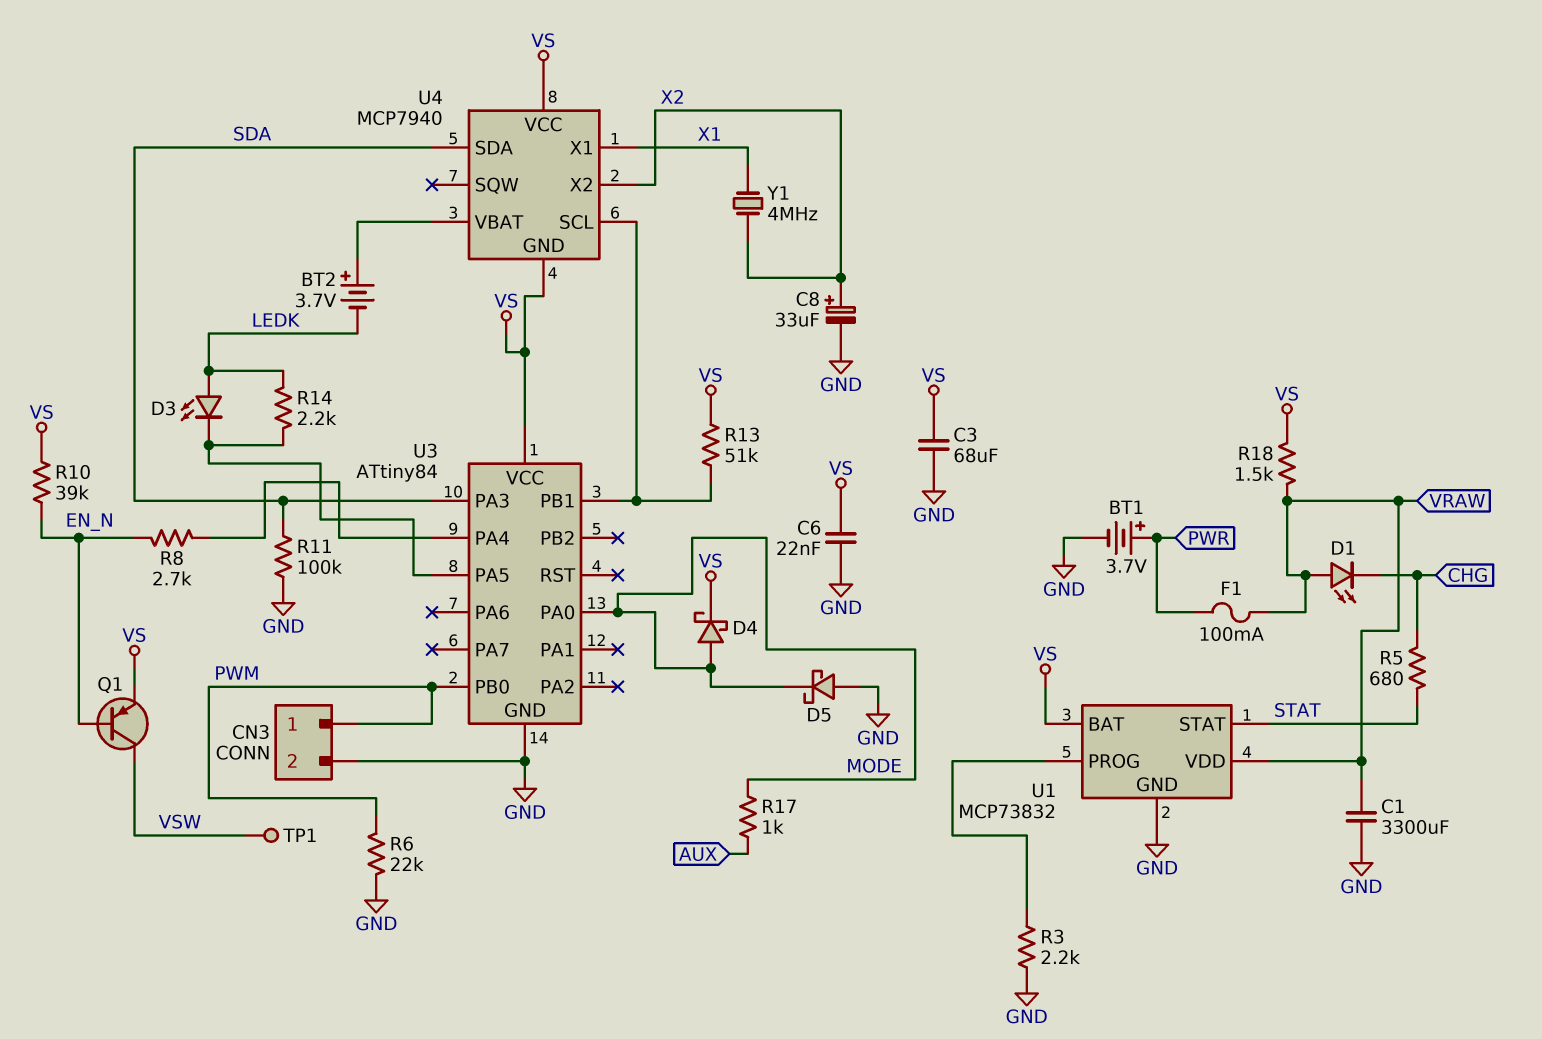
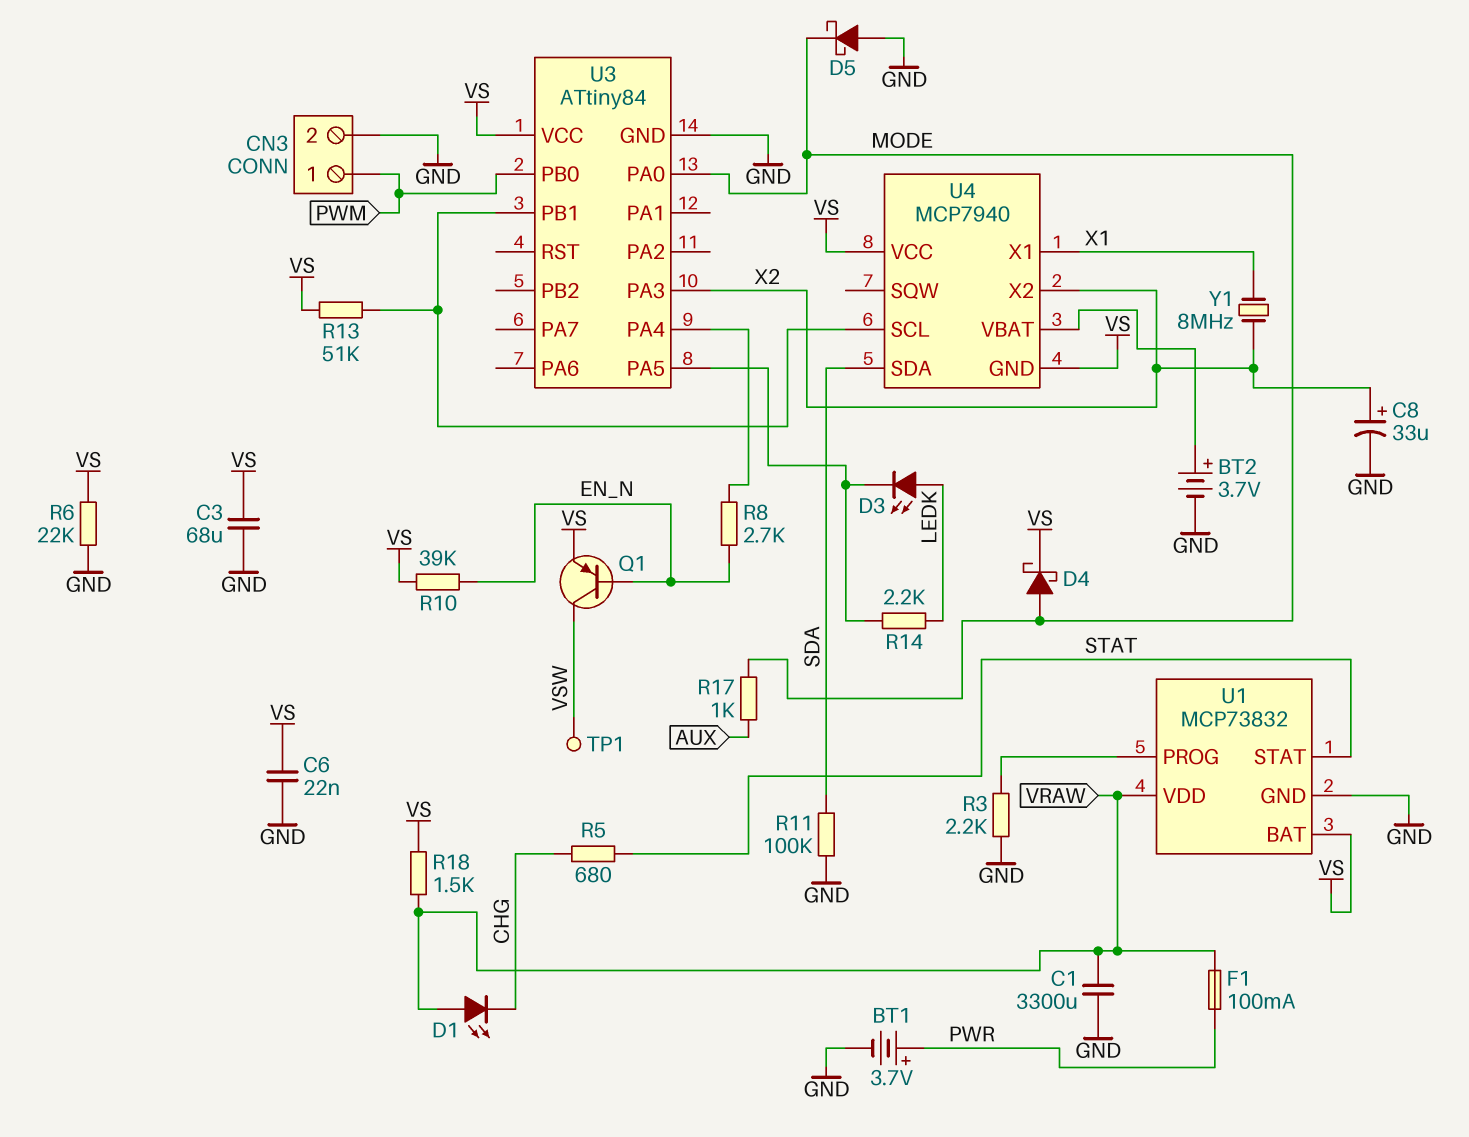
BT2: 3.7V (plus U4/VBAT, minus LEDK) -> 3.7V (plus U4/VBAT, minus GND)
R6: 22k (GND, PWM) -> 22k (GND, VS)
U3 pin PA3: SDA -> X2
Y1: 4MHz (X1, X2) -> 8MHz (X1, X2)

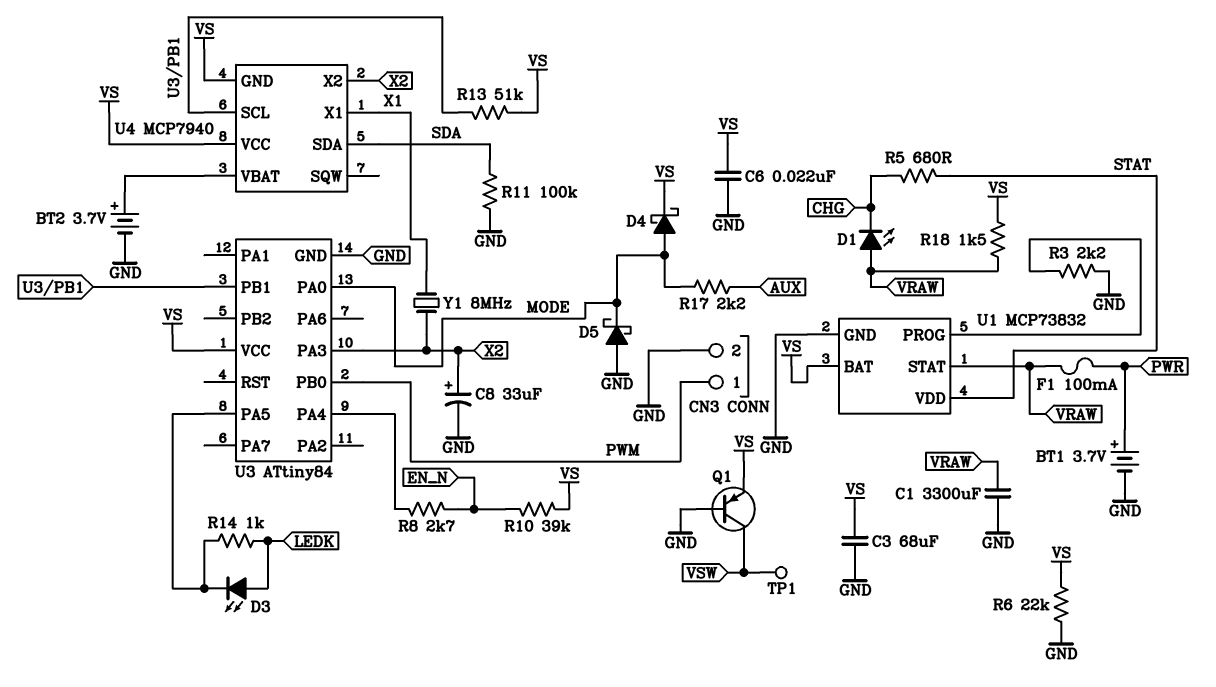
Q1: PNP (B EN_N, C VSW, E VS) -> PNP (B GND, C VSW, E VS)
R14: 2.2k (LEDK, U3/PA5) -> 1k (LEDK, U3/PA5)
R17: 1k (AUX, MODE) -> 2.2k (AUX, MODE)
U1 pin STAT: STAT -> VRAW
U1 pin VDD: VRAW -> STAT

